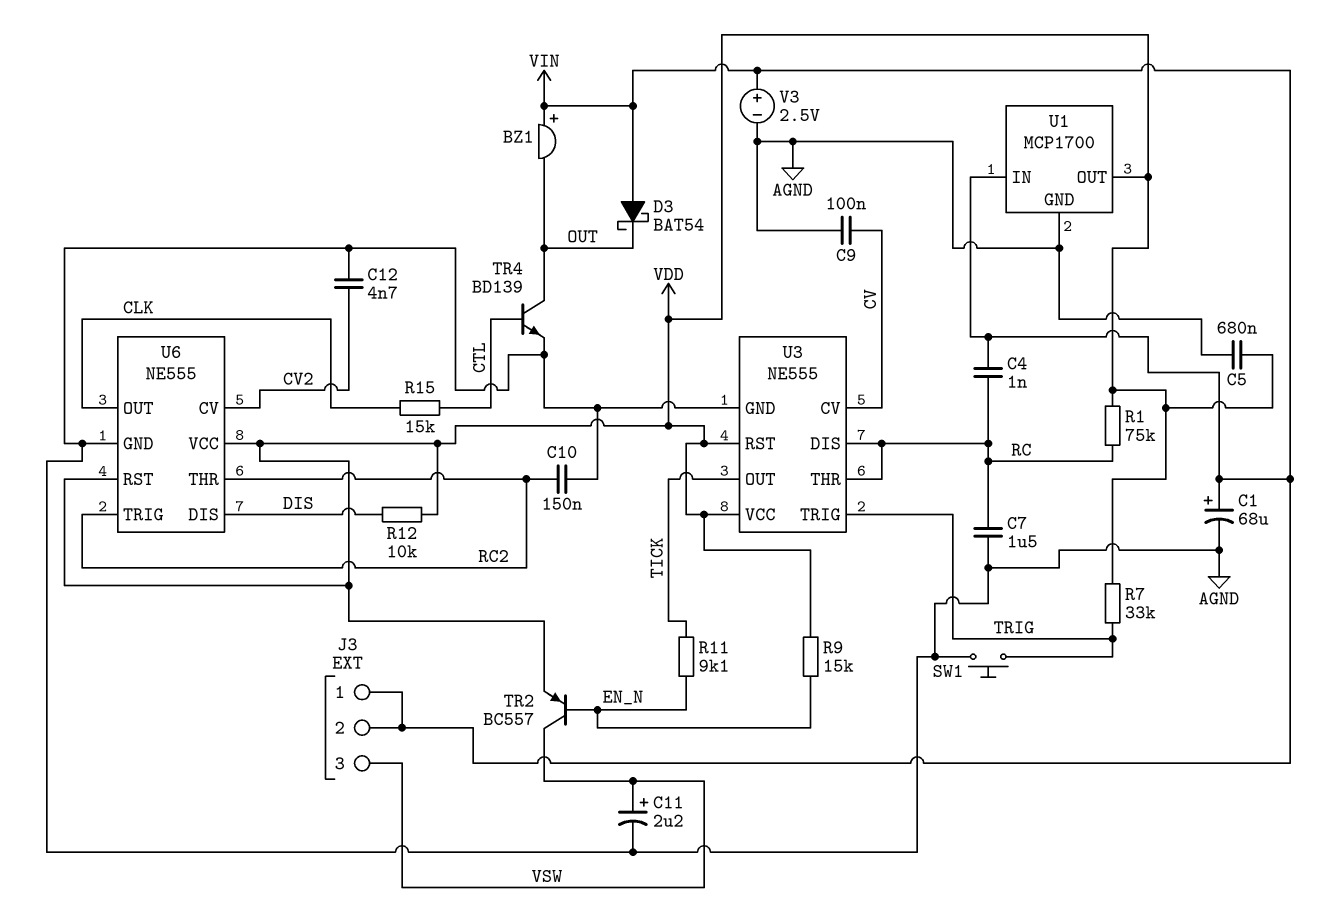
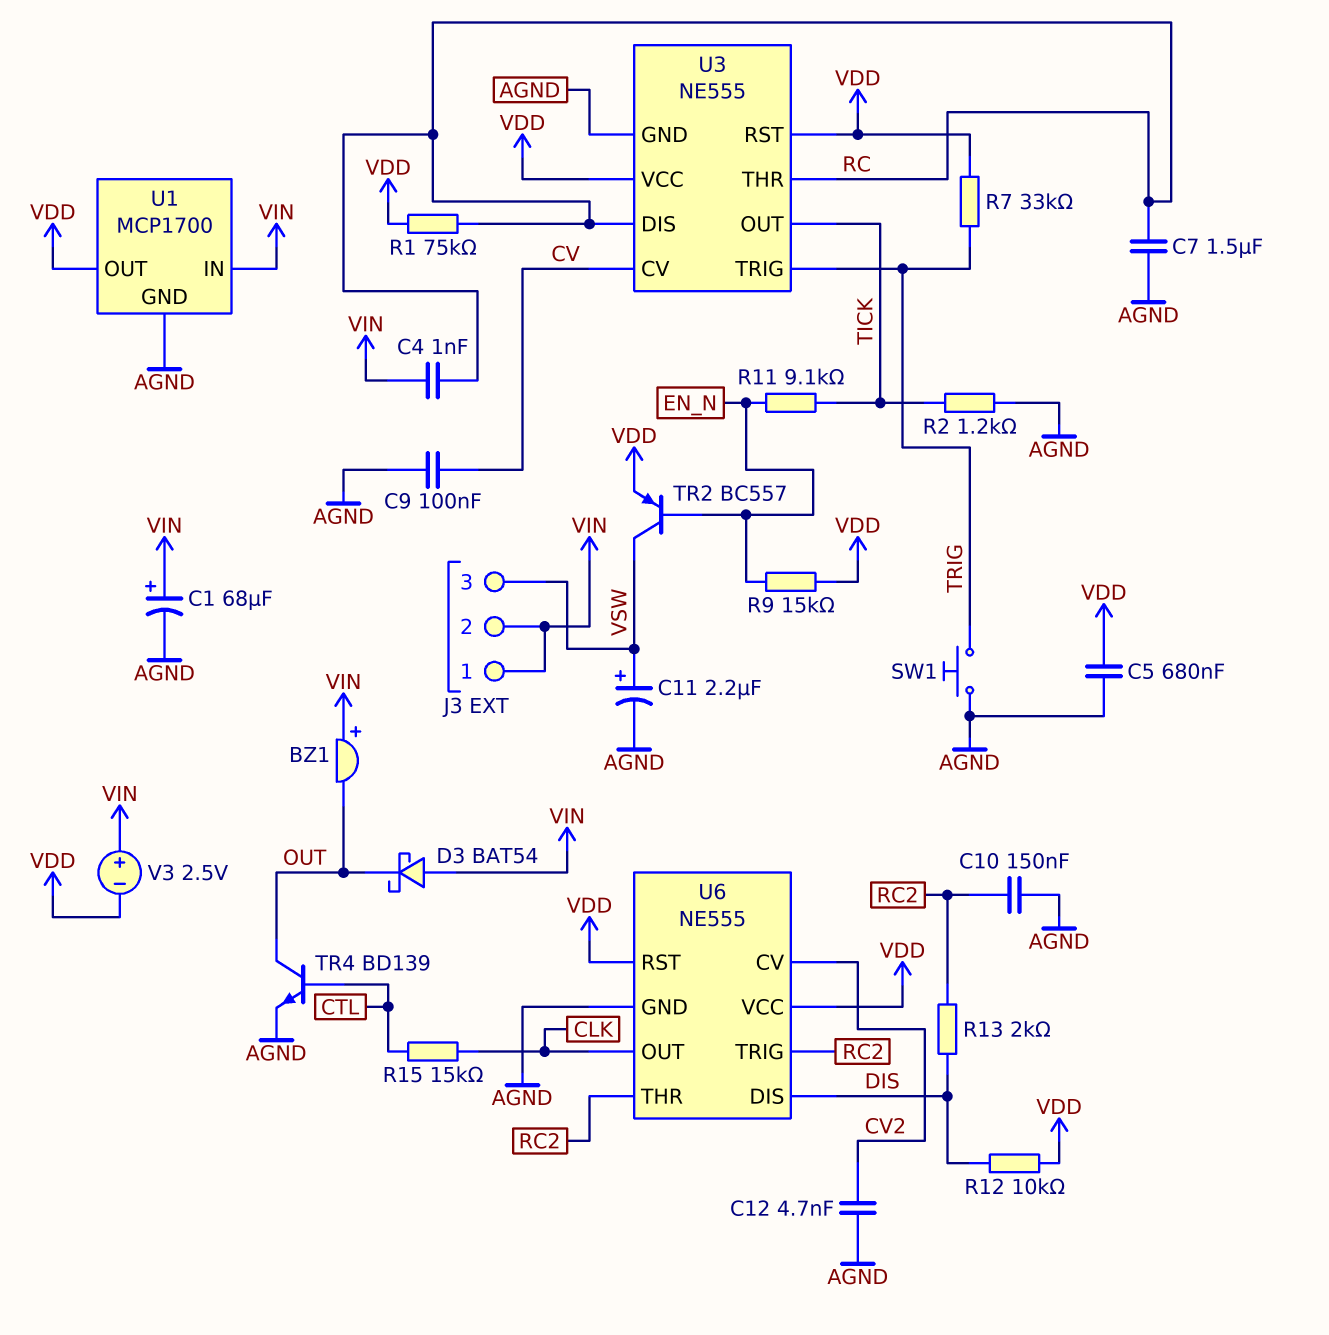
R2: none -> 1.2k (AGND, TICK)
R13: none -> 2k (DIS, RC2)
V3: 2.5V (plus VIN, minus AGND) -> 2.5V (plus VIN, minus VDD)

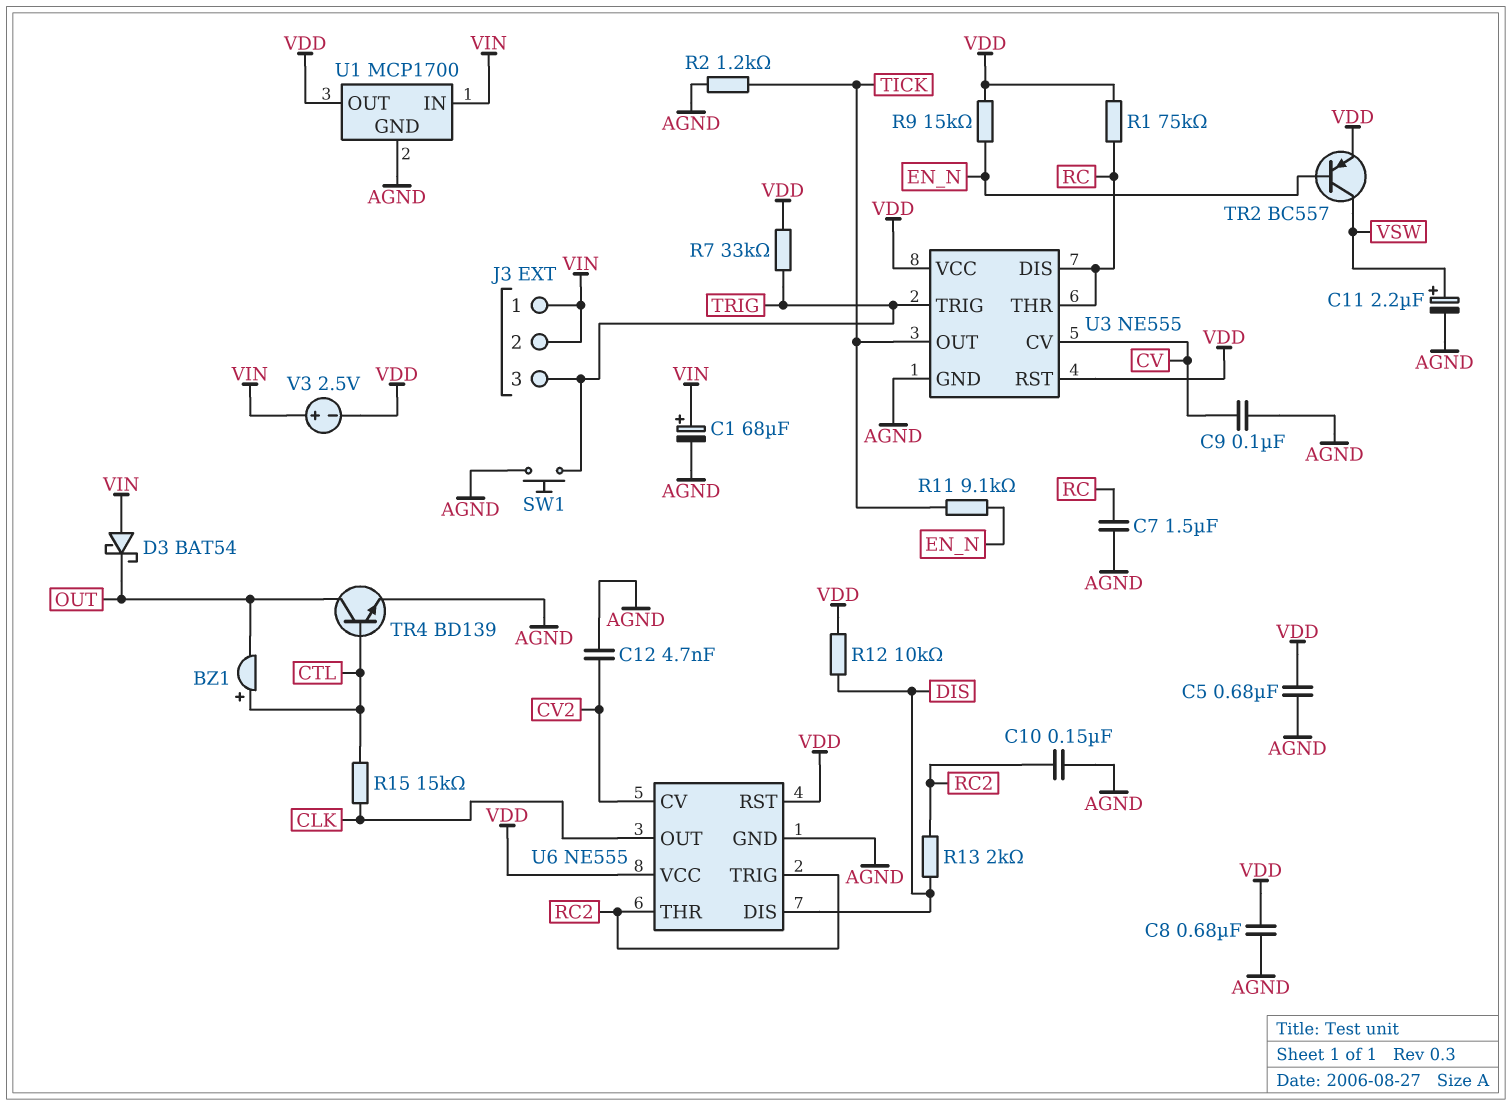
BZ1: buzzer (plus VIN, minus OUT) -> buzzer (plus CTL, minus OUT)
C4: 1nF (RC, VIN) -> none
C8: none -> 680nF (AGND, VDD)
J3 pin 3: VSW -> TRIG

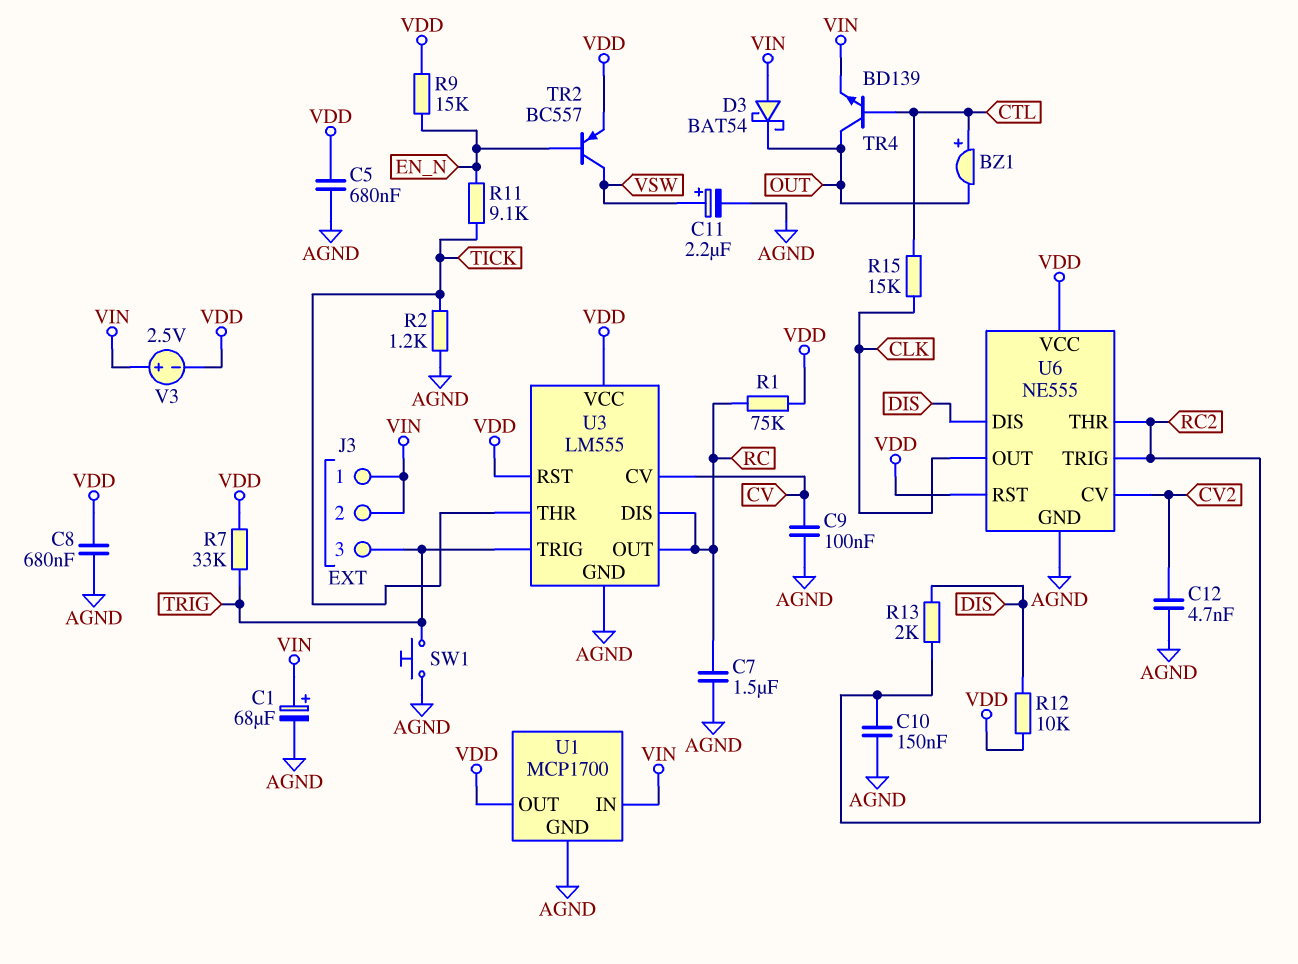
TR4: NPN BD139 (B CTL, C OUT, E AGND) -> NPN BD139 (B CTL, C OUT, E VIN)
U3: NE555 -> LM555
U3 pin OUT: TICK -> RC
U3 pin THR: RC -> TICK

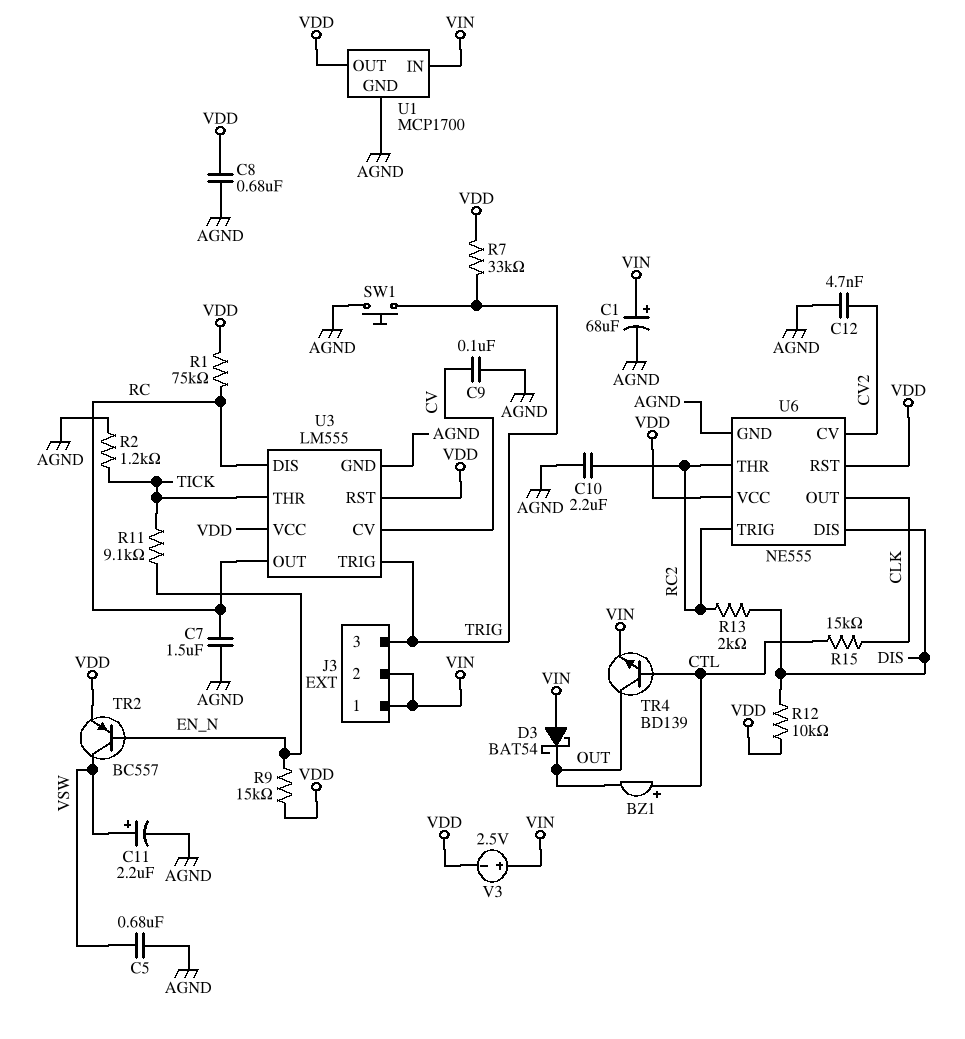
C5: 680nF (AGND, VDD) -> 680nF (AGND, VSW)
C10: 150nF (AGND, RC2) -> 2.2uF (AGND, RC2)

